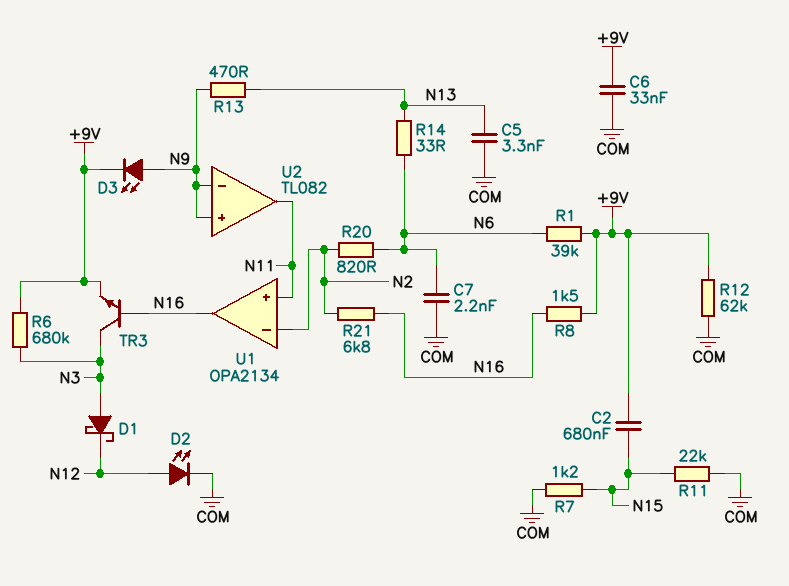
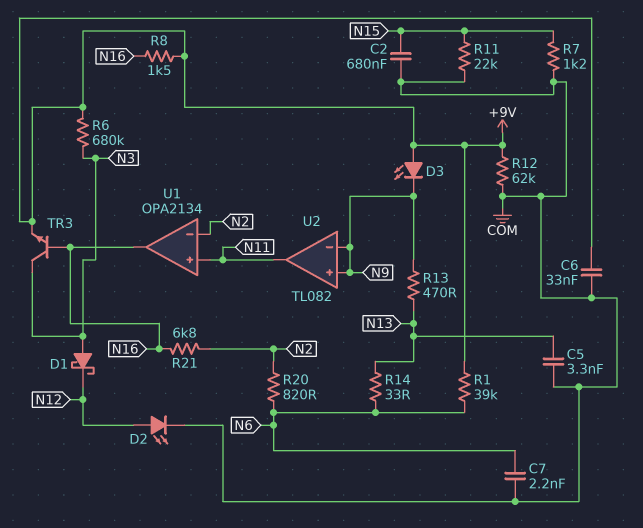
C2: 680nF (+9V, N15) -> 680nF (COM, N15)
D3: LED (A N9, K +9V) -> LED (A +9V, K N9)

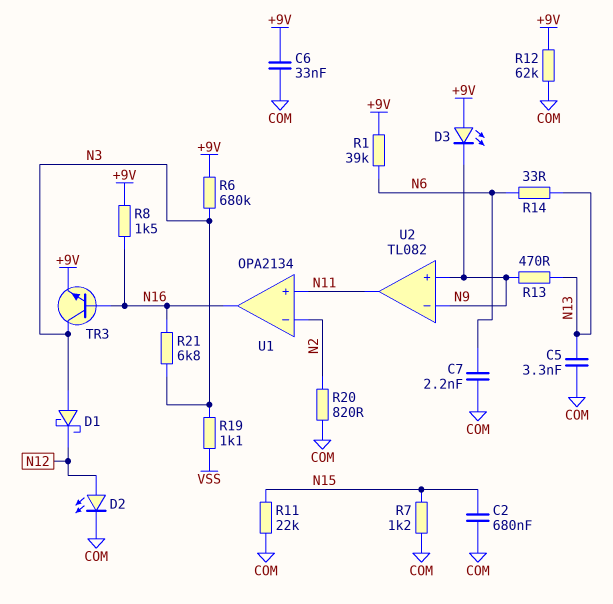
R19: none -> 1.1k (N3, VSS)
R20: 820 (N2, N6) -> 820 (COM, N2)
R21: 6.8k (N2, N16) -> 6.8k (N3, N16)

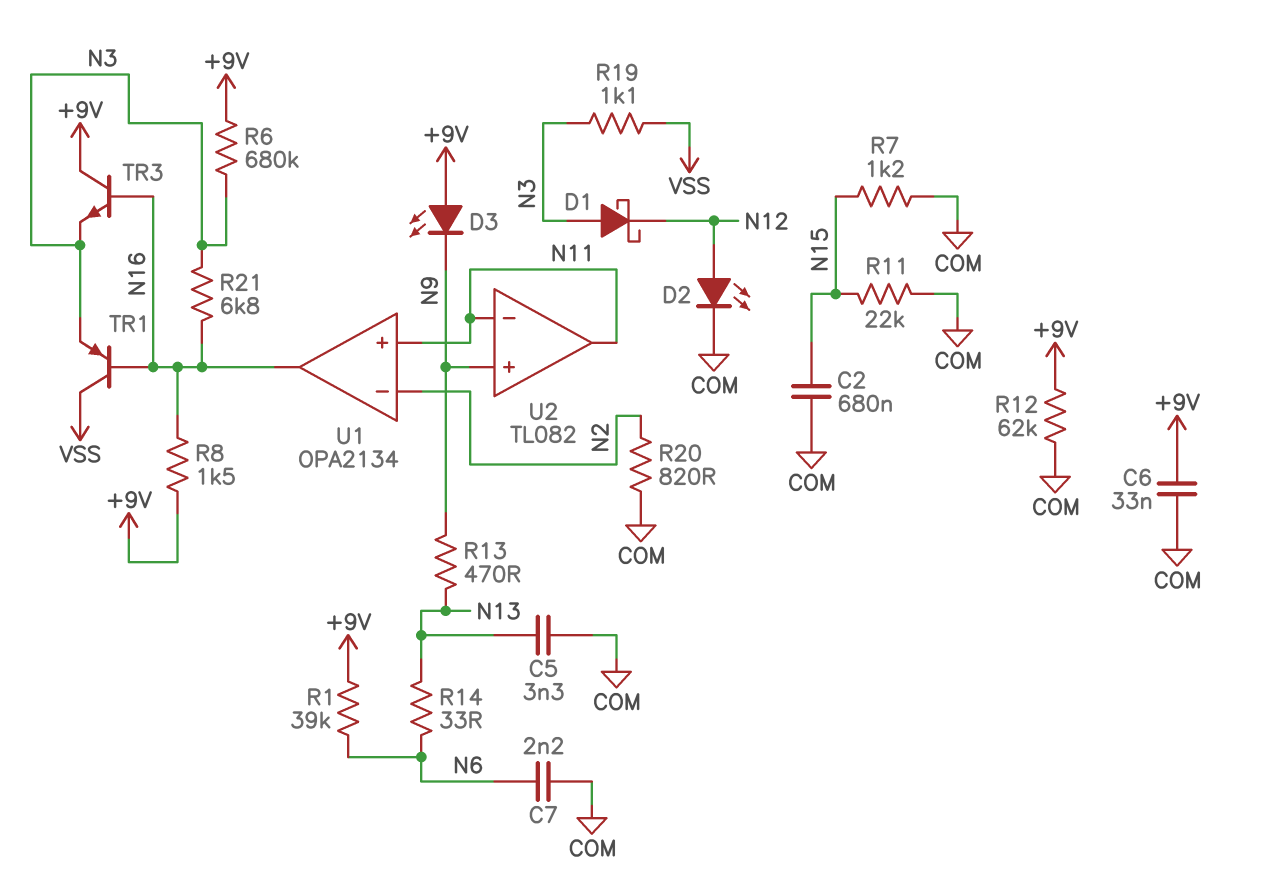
TR1: none -> PNP (B N16, C VSS, E N3)
TR3: NPN (B N16, C N3, E +9V) -> NPN (B N16, C +9V, E N3)
U2 pin in-: N9 -> N11

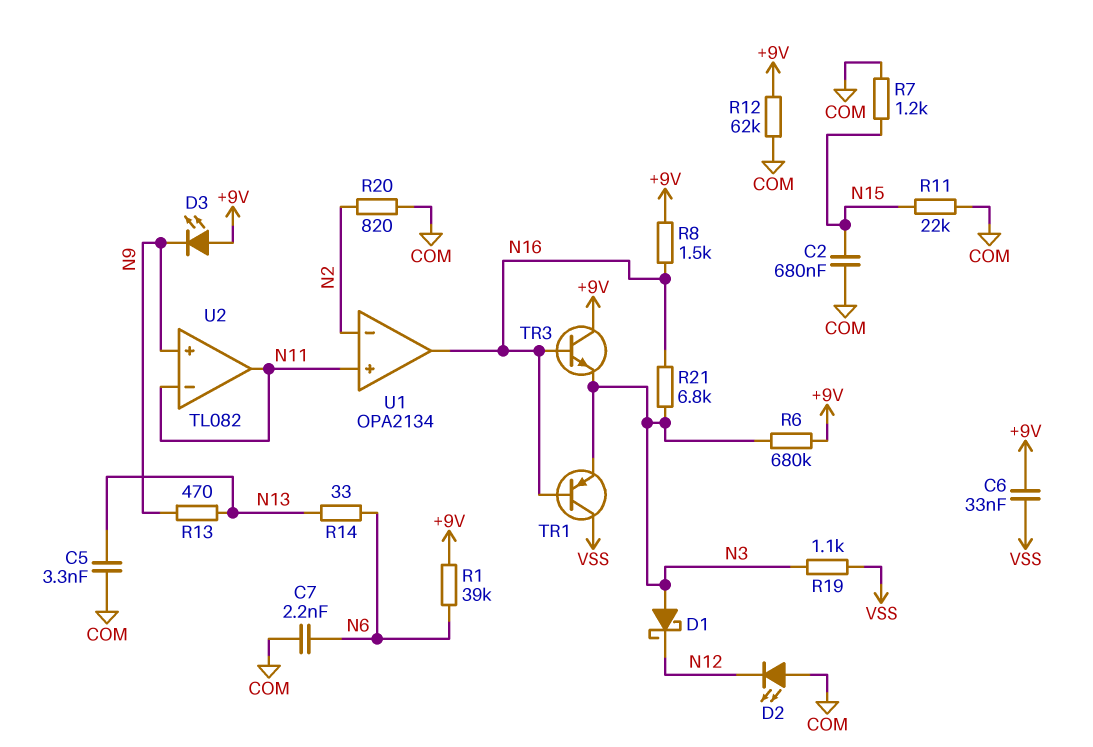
C6: 33nF (+9V, COM) -> 33nF (+9V, VSS)
D2: LED (A N12, K COM) -> LED (A COM, K N12)

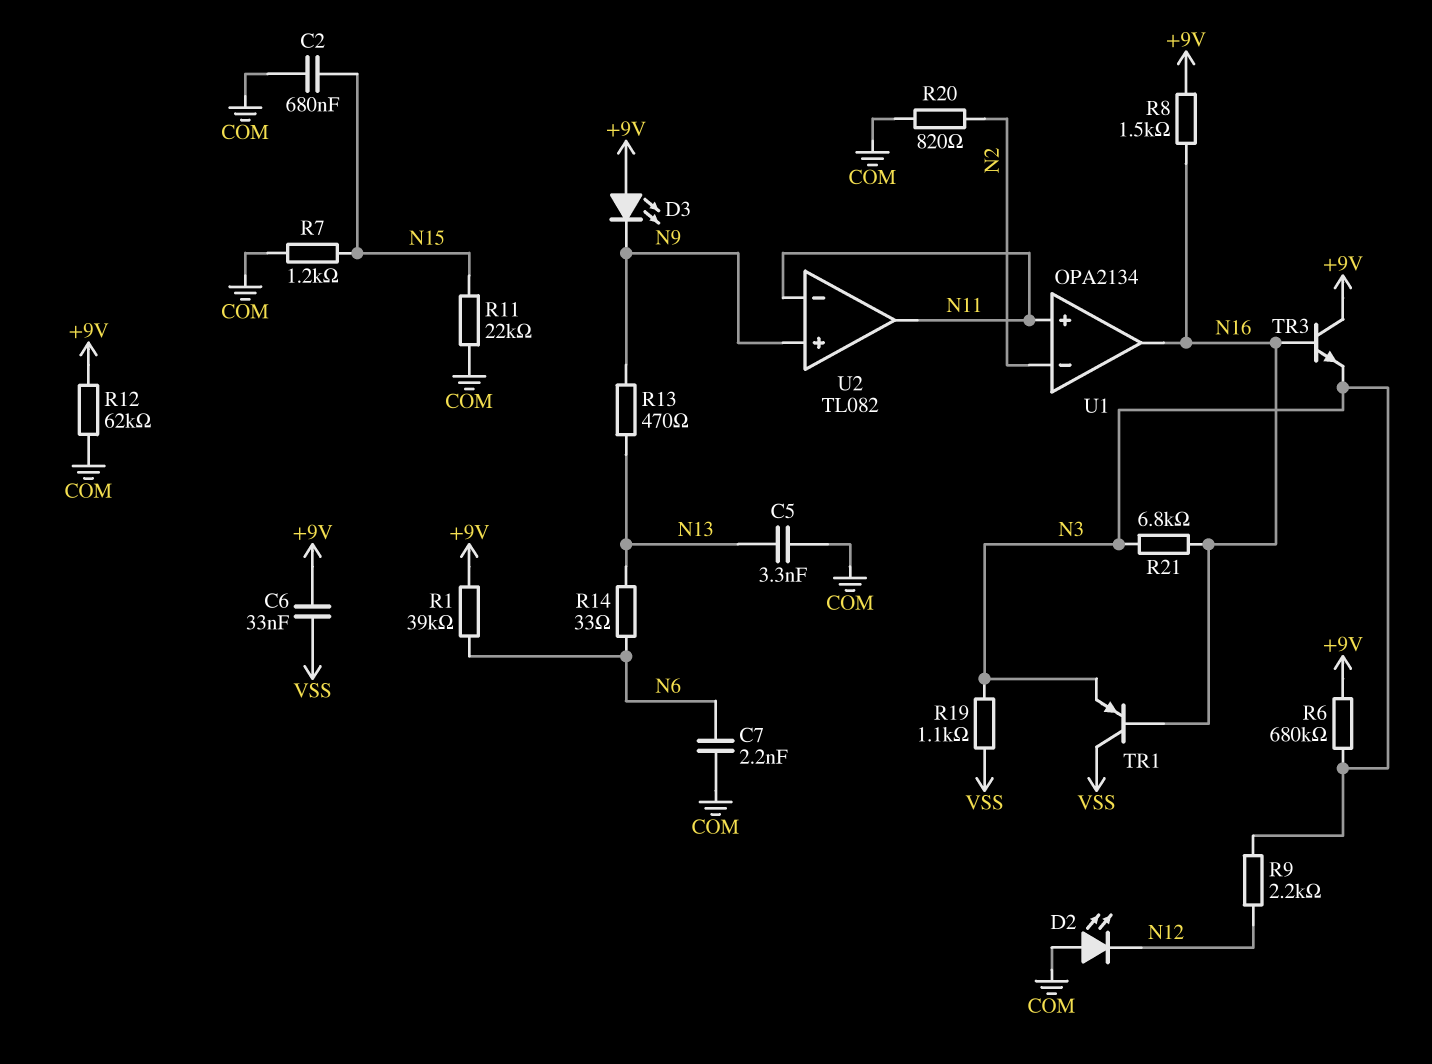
D1: schottky (A N3, K N12) -> none
R9: none -> 2.2k (N3, N12)

